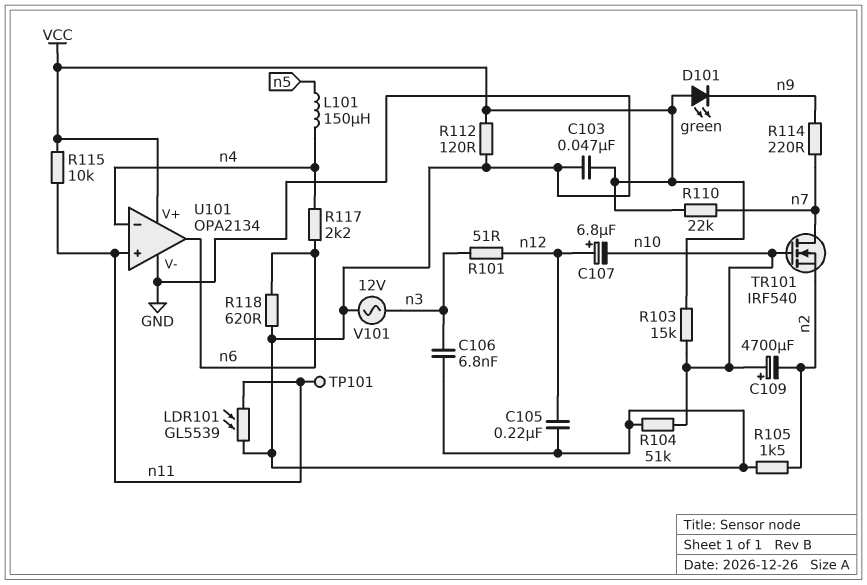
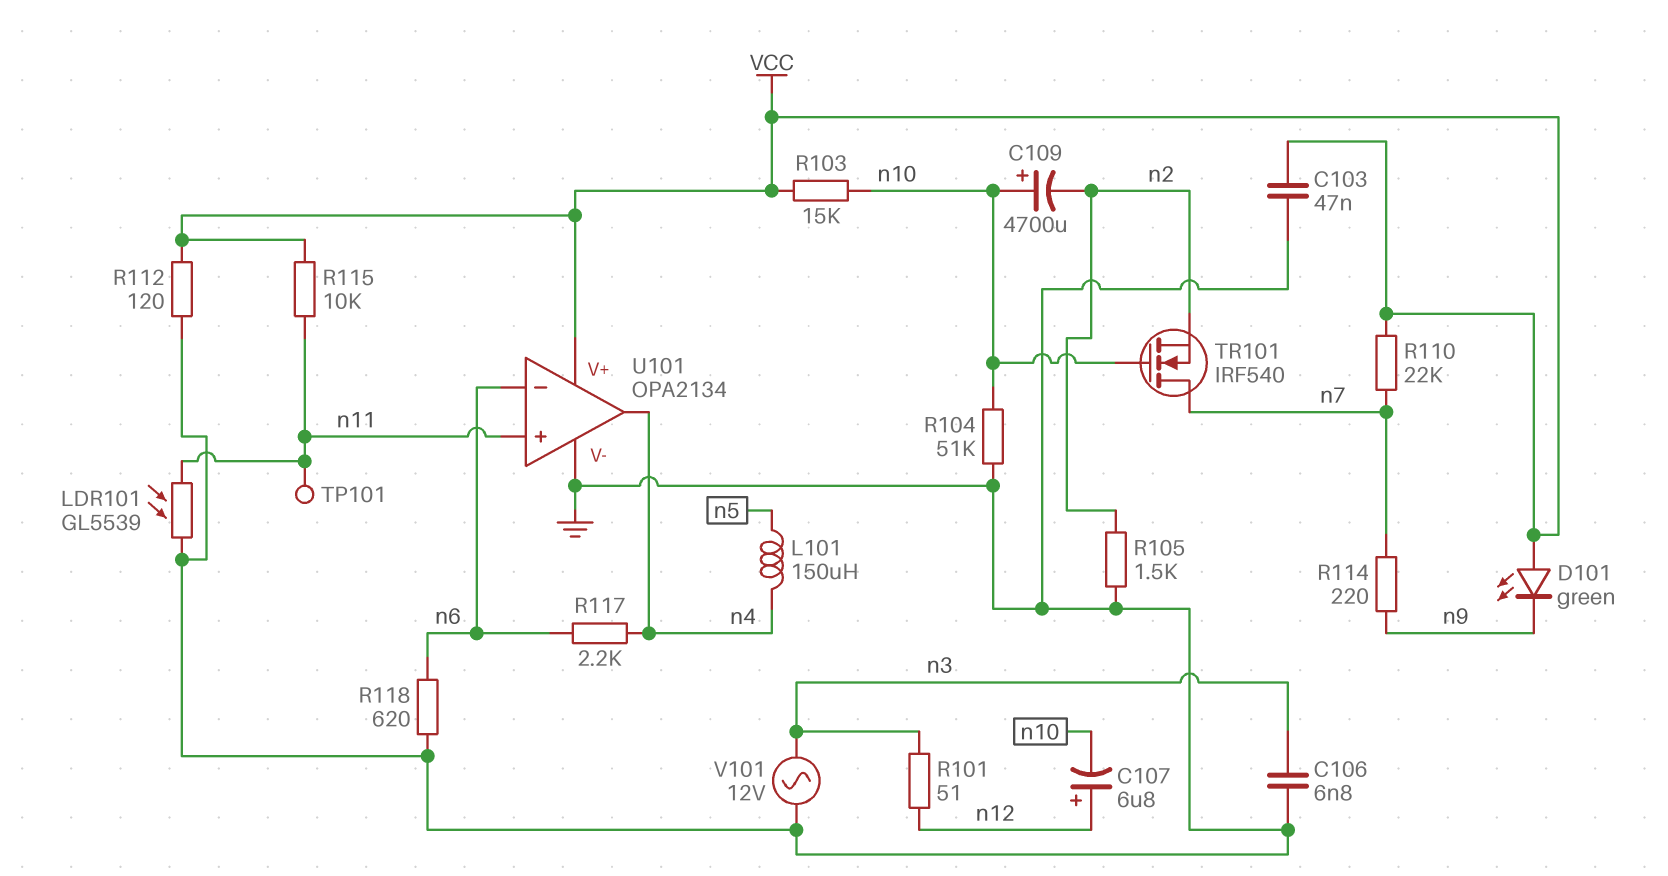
C105: 220nF (GND, n12) -> none
U101 pin in-: n4 -> n6
U101 pin out: n6 -> n4

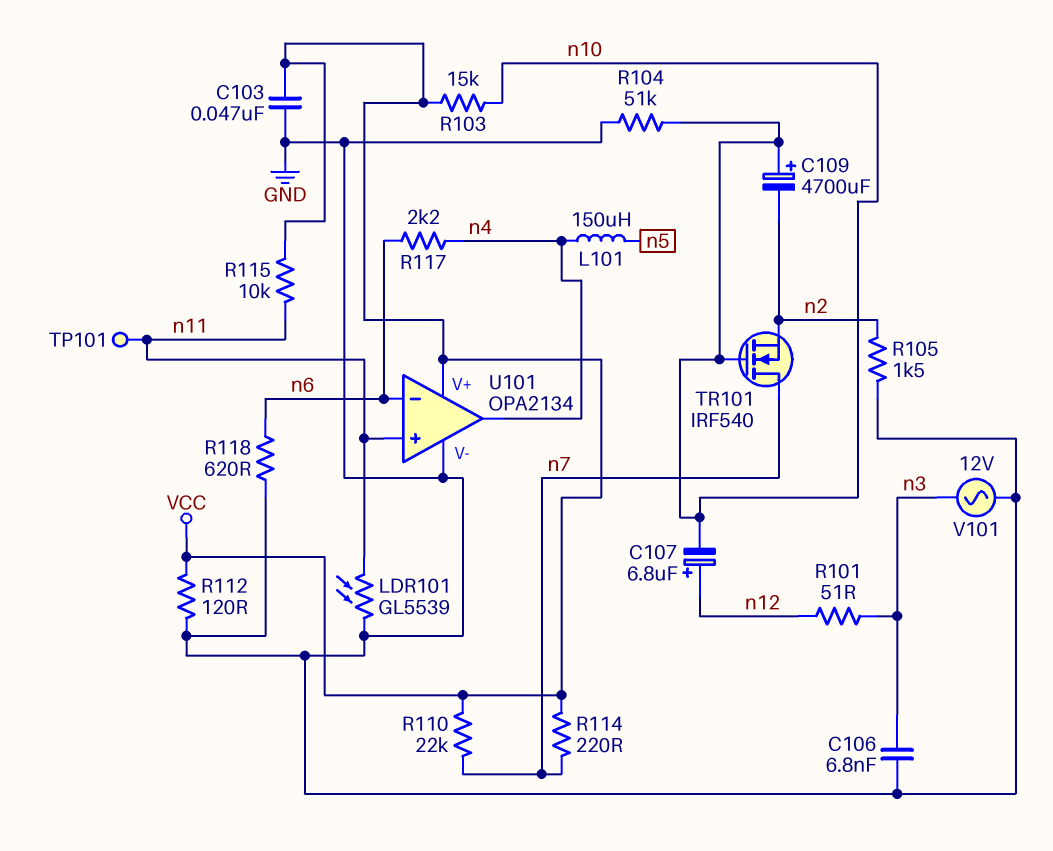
D101: LED green (A VCC, K n9) -> none
R114: 220 (n7, n9) -> 220 (VCC, n7)

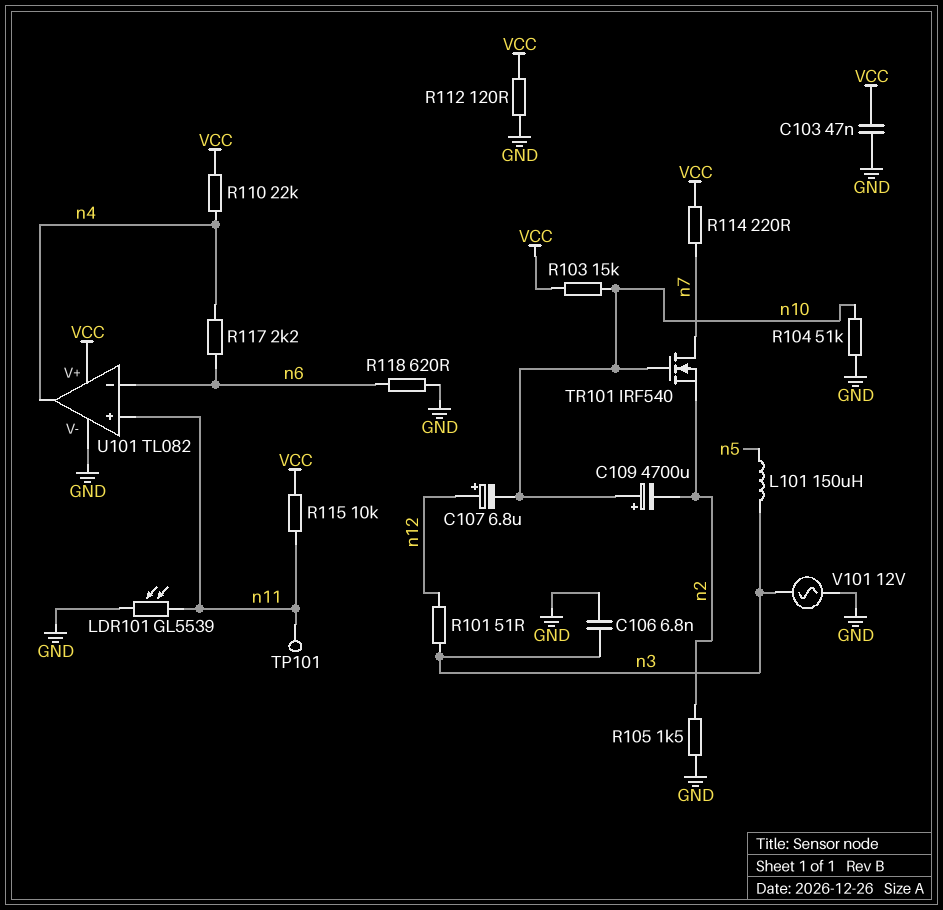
L101: 150uH (n4, n5) -> 150uH (n3, n5)
R110: 22k (VCC, n7) -> 22k (VCC, n4)
U101: OPA2134 -> TL082

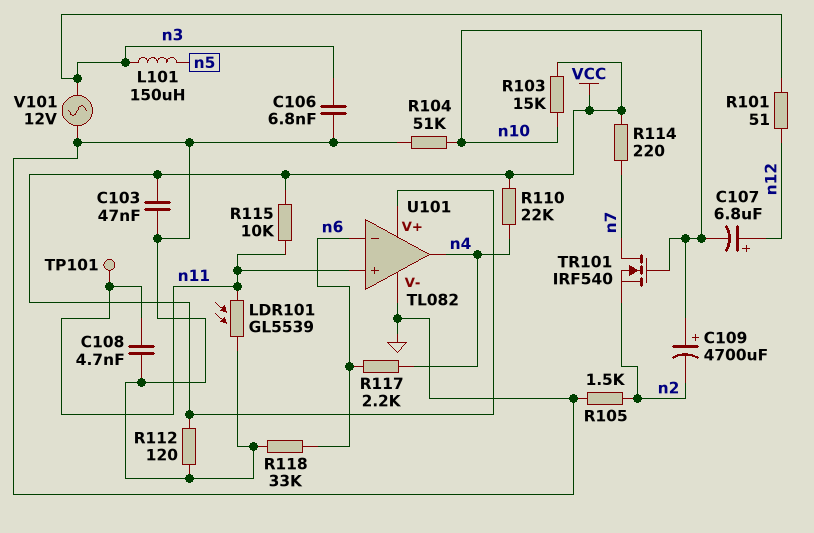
C108: none -> 4.7nF (GND, n11)
R118: 620 (GND, n6) -> 33k (GND, n6)

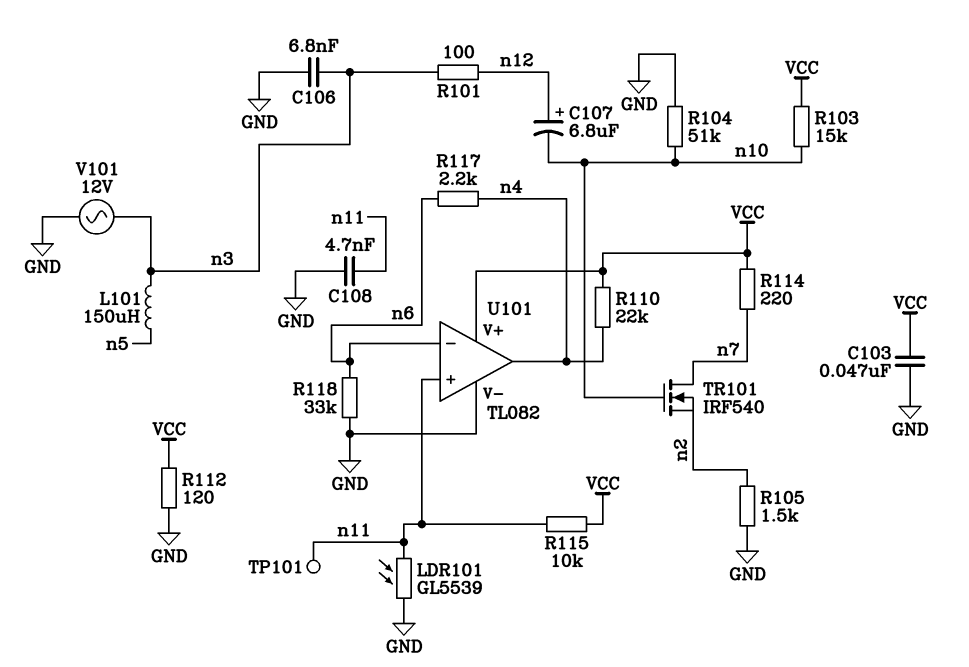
C109: 4700uF (plus n10, minus n2) -> none
R101: 51 (n3, n12) -> 100 (n3, n12)

